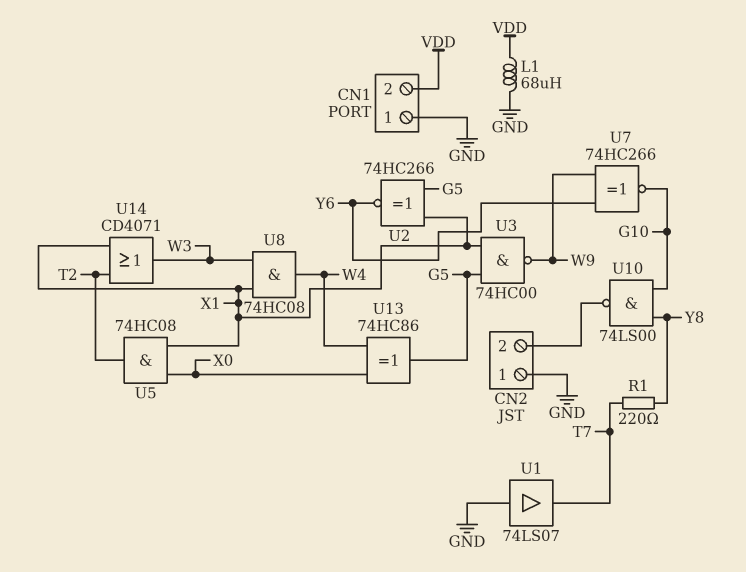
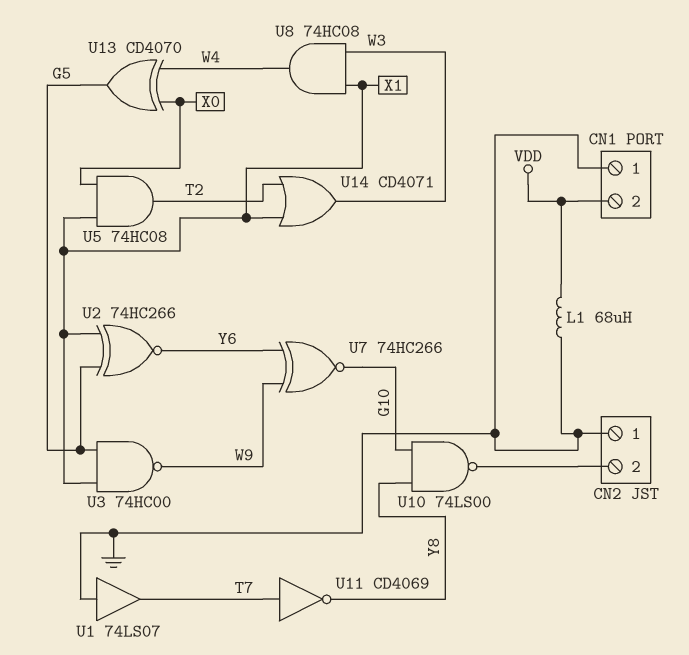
R1: 220 (T7, Y8) -> none
U11: none -> NOT CD4069 (in T7, out Y8)
U13: XOR 74HC86 (in W4, in X0, out G5) -> XOR CD4070 (in W4, in X0, out G5)

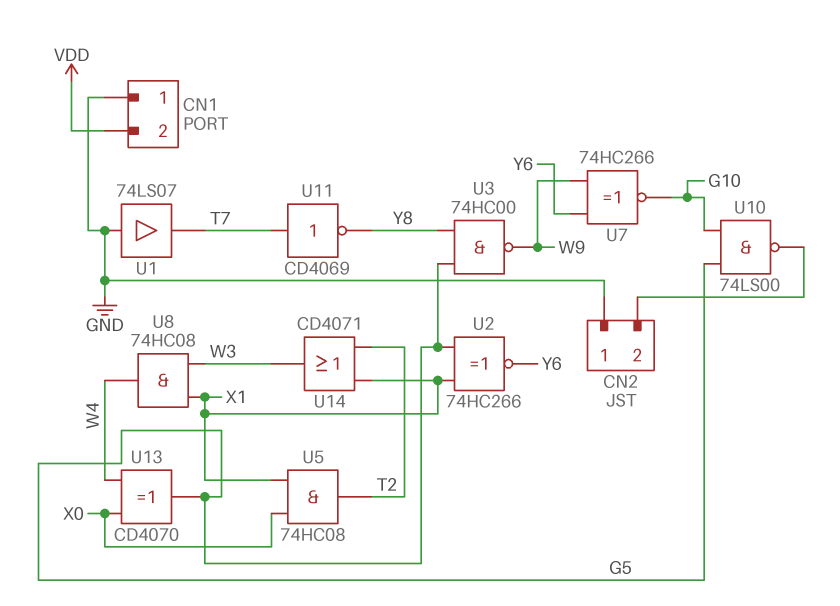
L1: 68uH (GND, VDD) -> none
U3: NAND 74HC00 (in G5, in X1, out W9) -> NAND 74HC00 (in G5, in Y8, out W9)
U10: NAND 74LS00 (in G10, in Y8, out CN2/2) -> NAND 74LS00 (in G5, in G10, out CN2/2)

